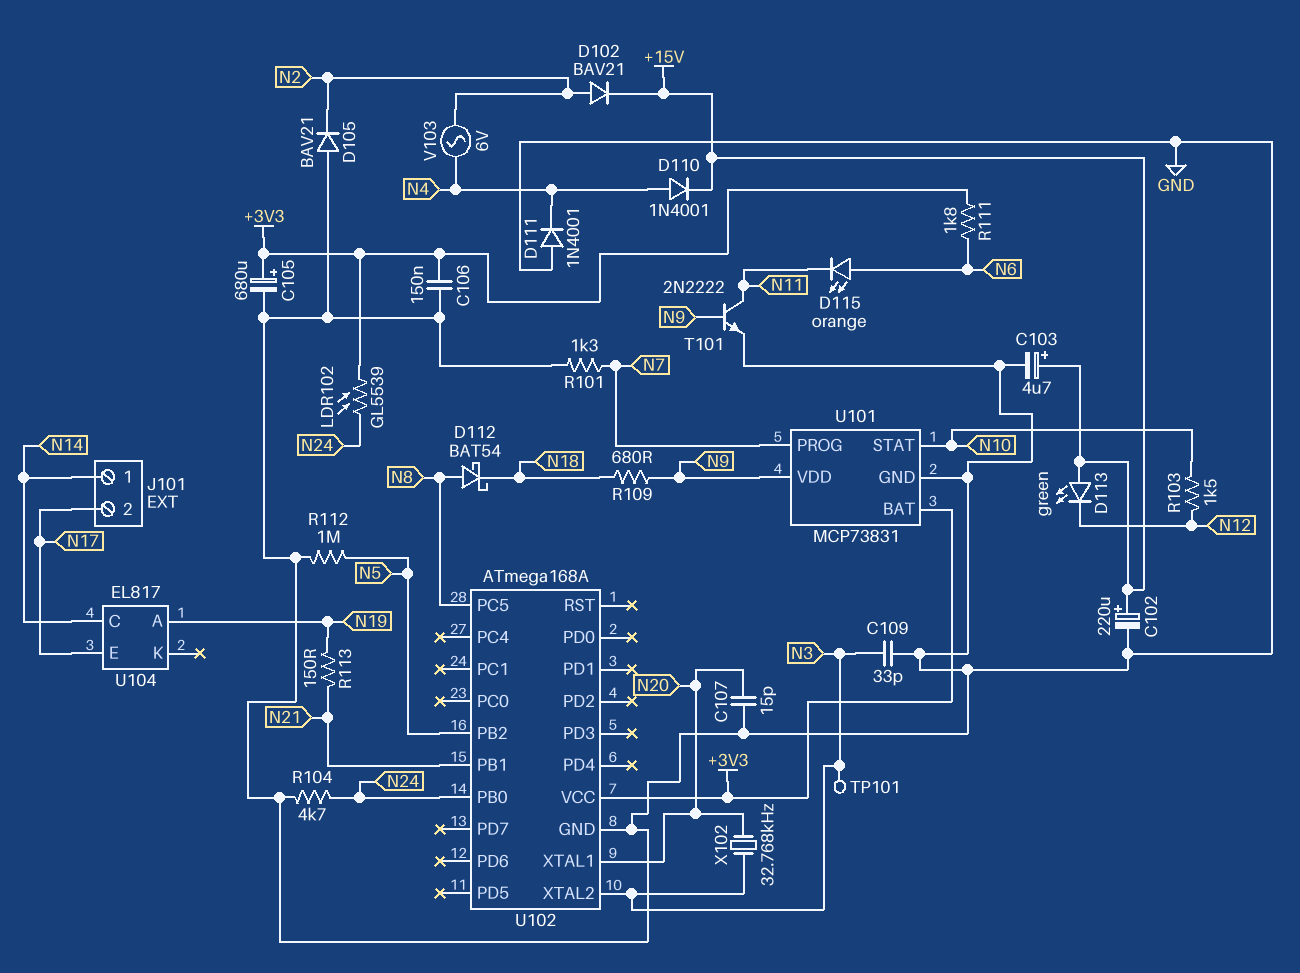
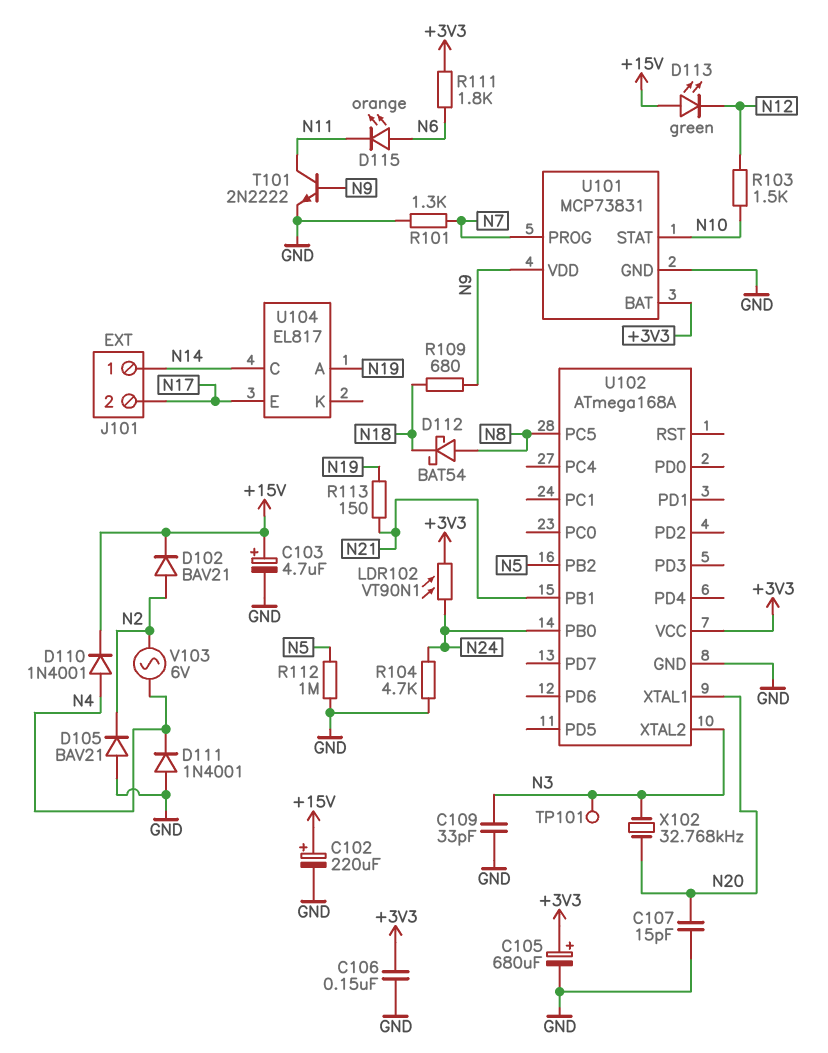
LDR102: GL5539 (+3V3, N24) -> VT90N1 (+3V3, N24)

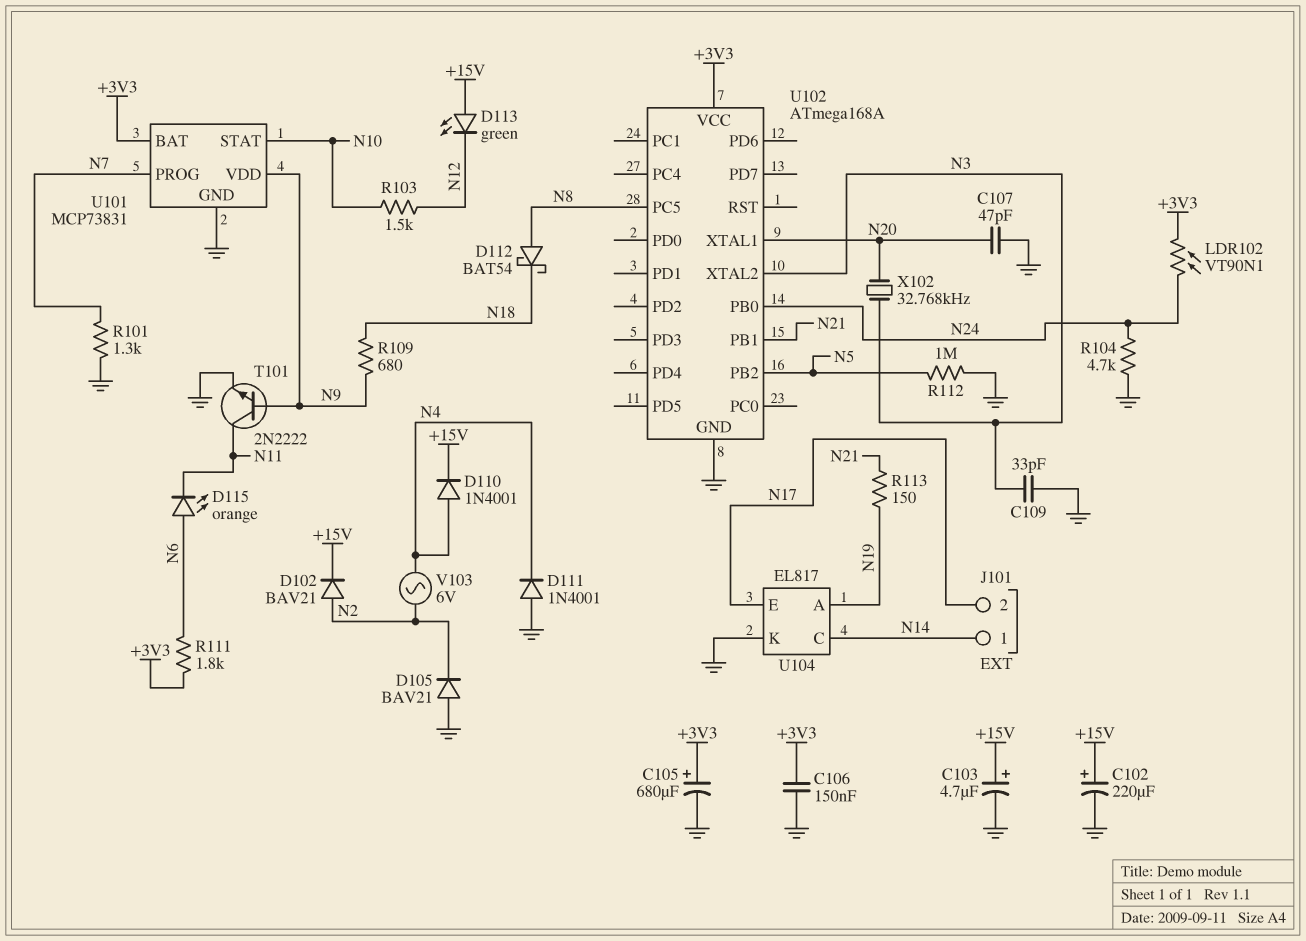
C107: 15pF (GND, N20) -> 47pF (GND, N20)
TP101: test point (N3) -> none
U104 pin K: none -> GND

